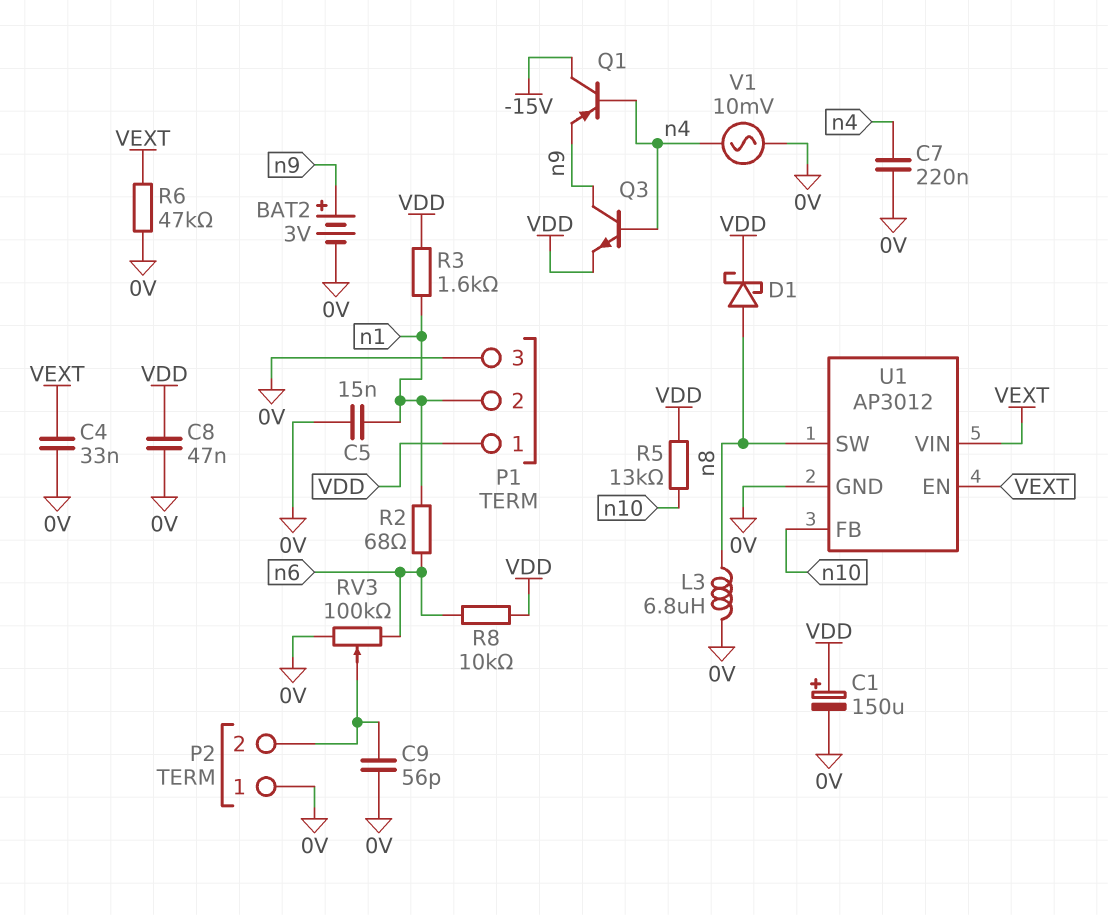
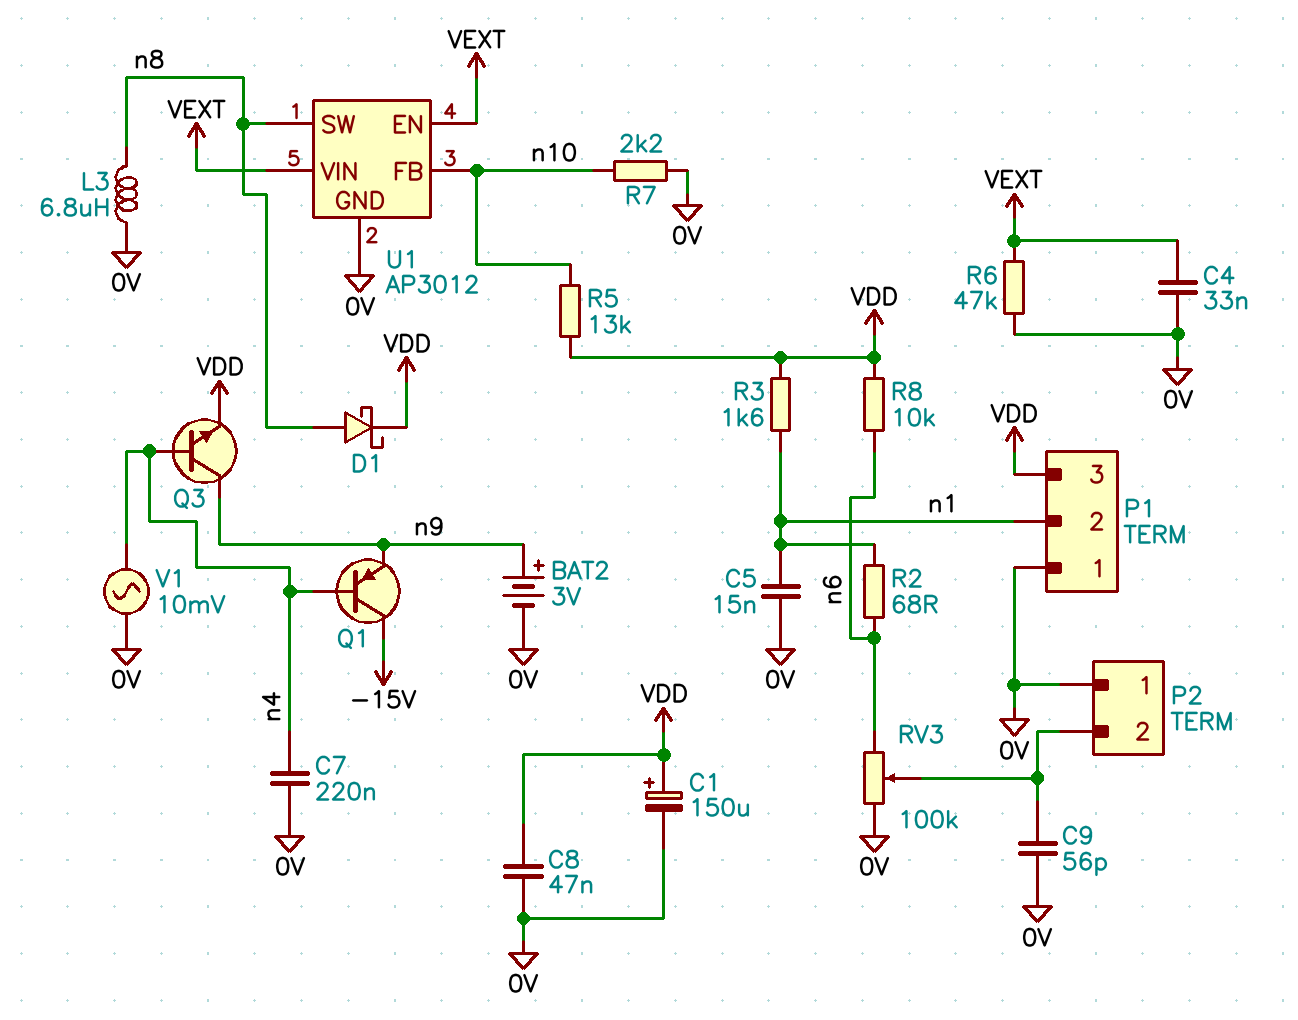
P1 pin 1: VDD -> 0V
P1 pin 3: 0V -> VDD
R7: none -> 2.2k (0V, n10)

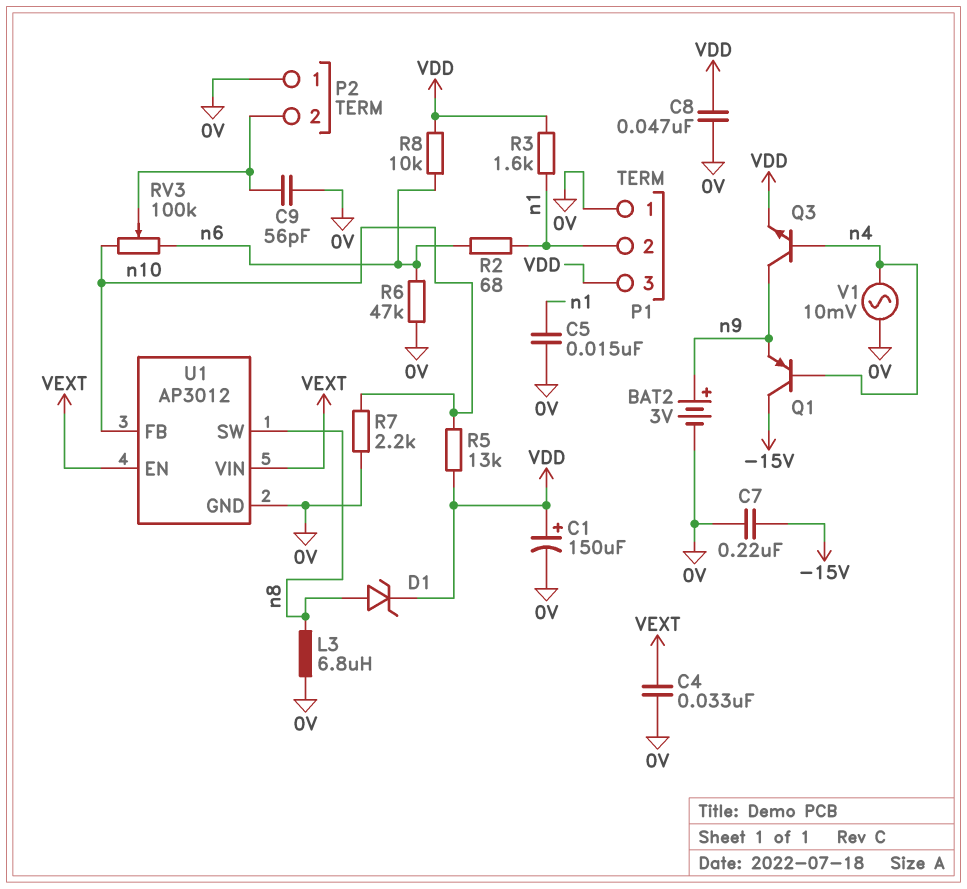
C7: 220nF (0V, n4) -> 220nF (-15V, 0V)
D1: schottky (A n8, K VDD) -> zener (A n8, K VDD)
R6: 47k (0V, VEXT) -> 47k (0V, n6)
RV3: 100k (0V, n6, wiper P2/2) -> 100k (n6, n10, wiper P2/2)

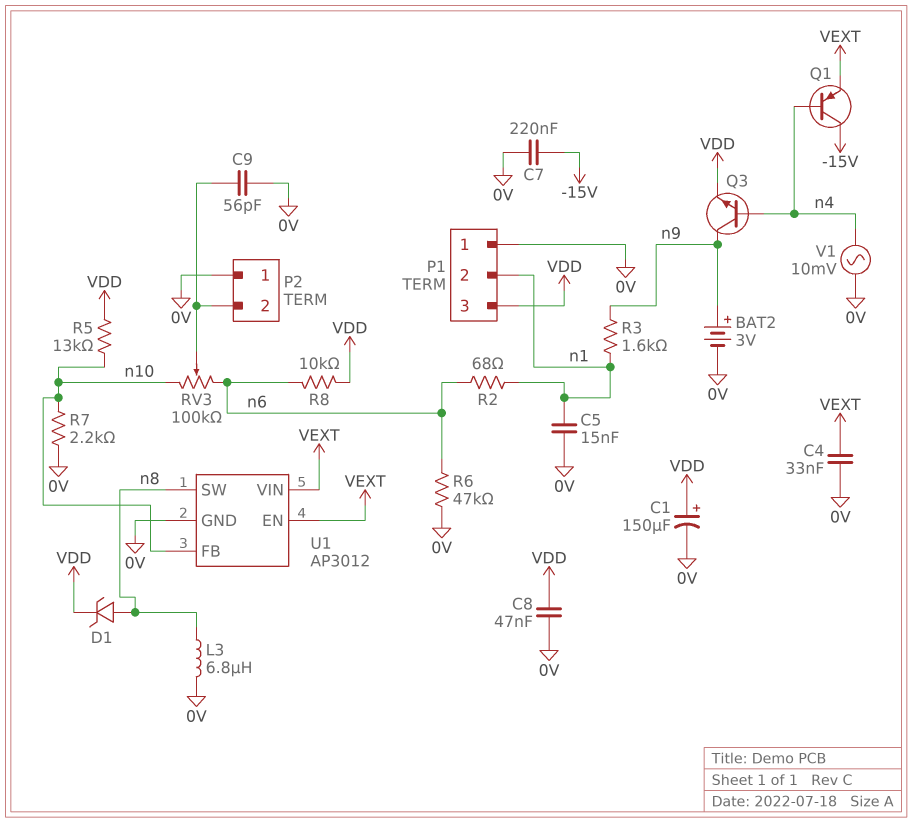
Q1: PNP (B n4, C -15V, E n9) -> PNP (B n4, C -15V, E VEXT)
R3: 1.6k (VDD, n1) -> 1.6k (n1, n9)

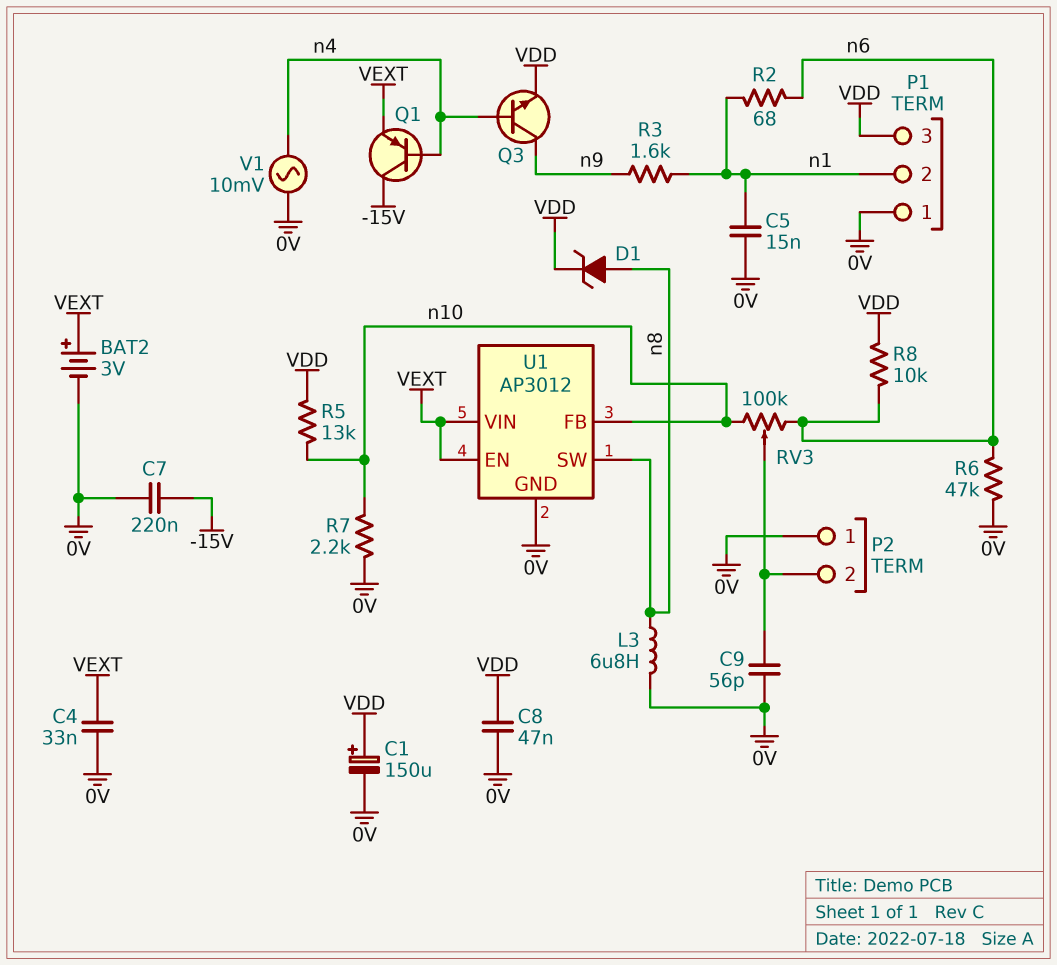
BAT2: 3V (plus n9, minus 0V) -> 3V (plus VEXT, minus 0V)

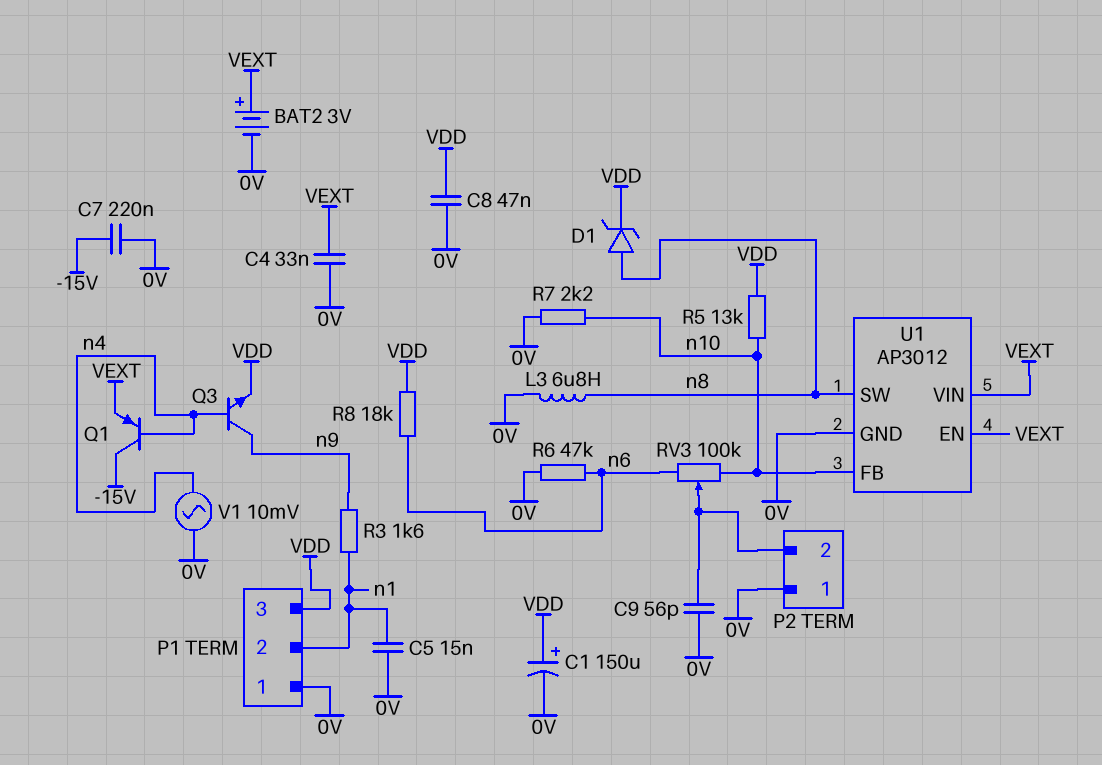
R2: 68 (n1, n6) -> none
R8: 10k (VDD, n6) -> 18k (VDD, n6)

